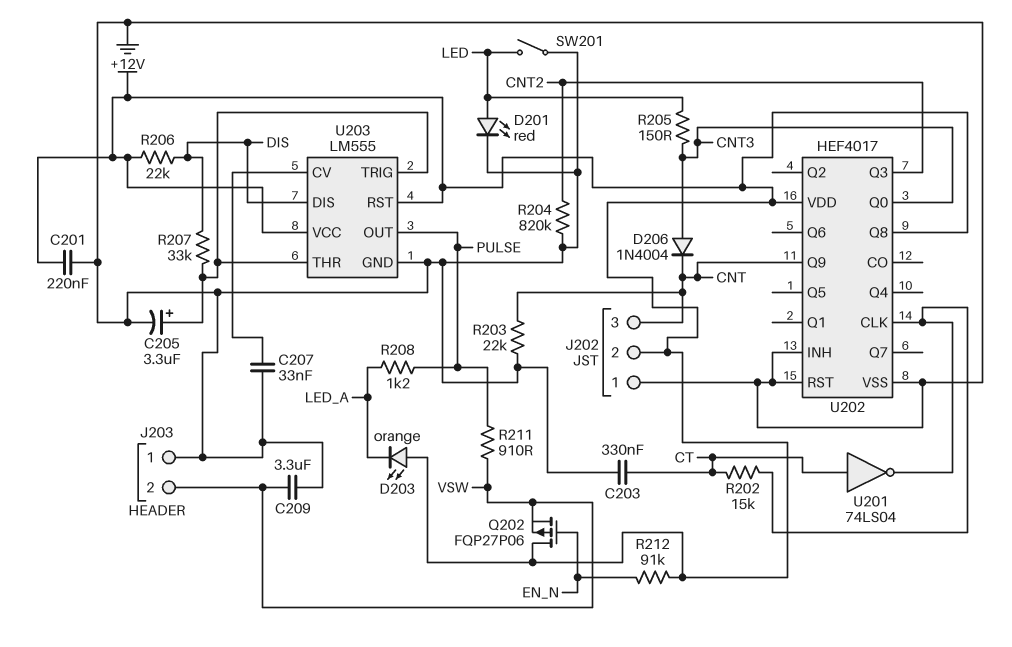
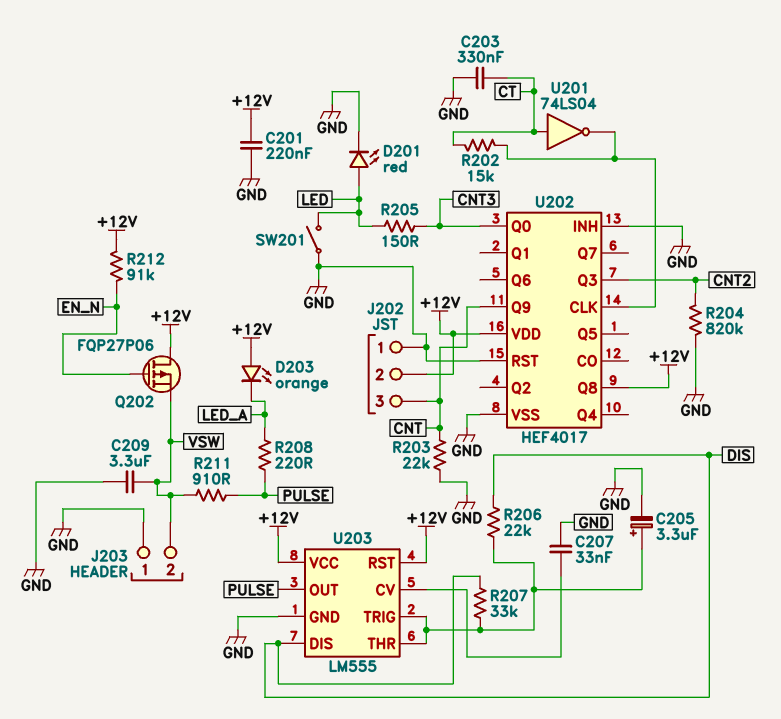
D206: diode 1N4004 (A CNT3, K CNT) -> none
R206: 22k (+12V, DIS) -> 22k (DIS, U203/THR)
R208: 1.2k (LED_A, PULSE) -> 220 (LED_A, PULSE)

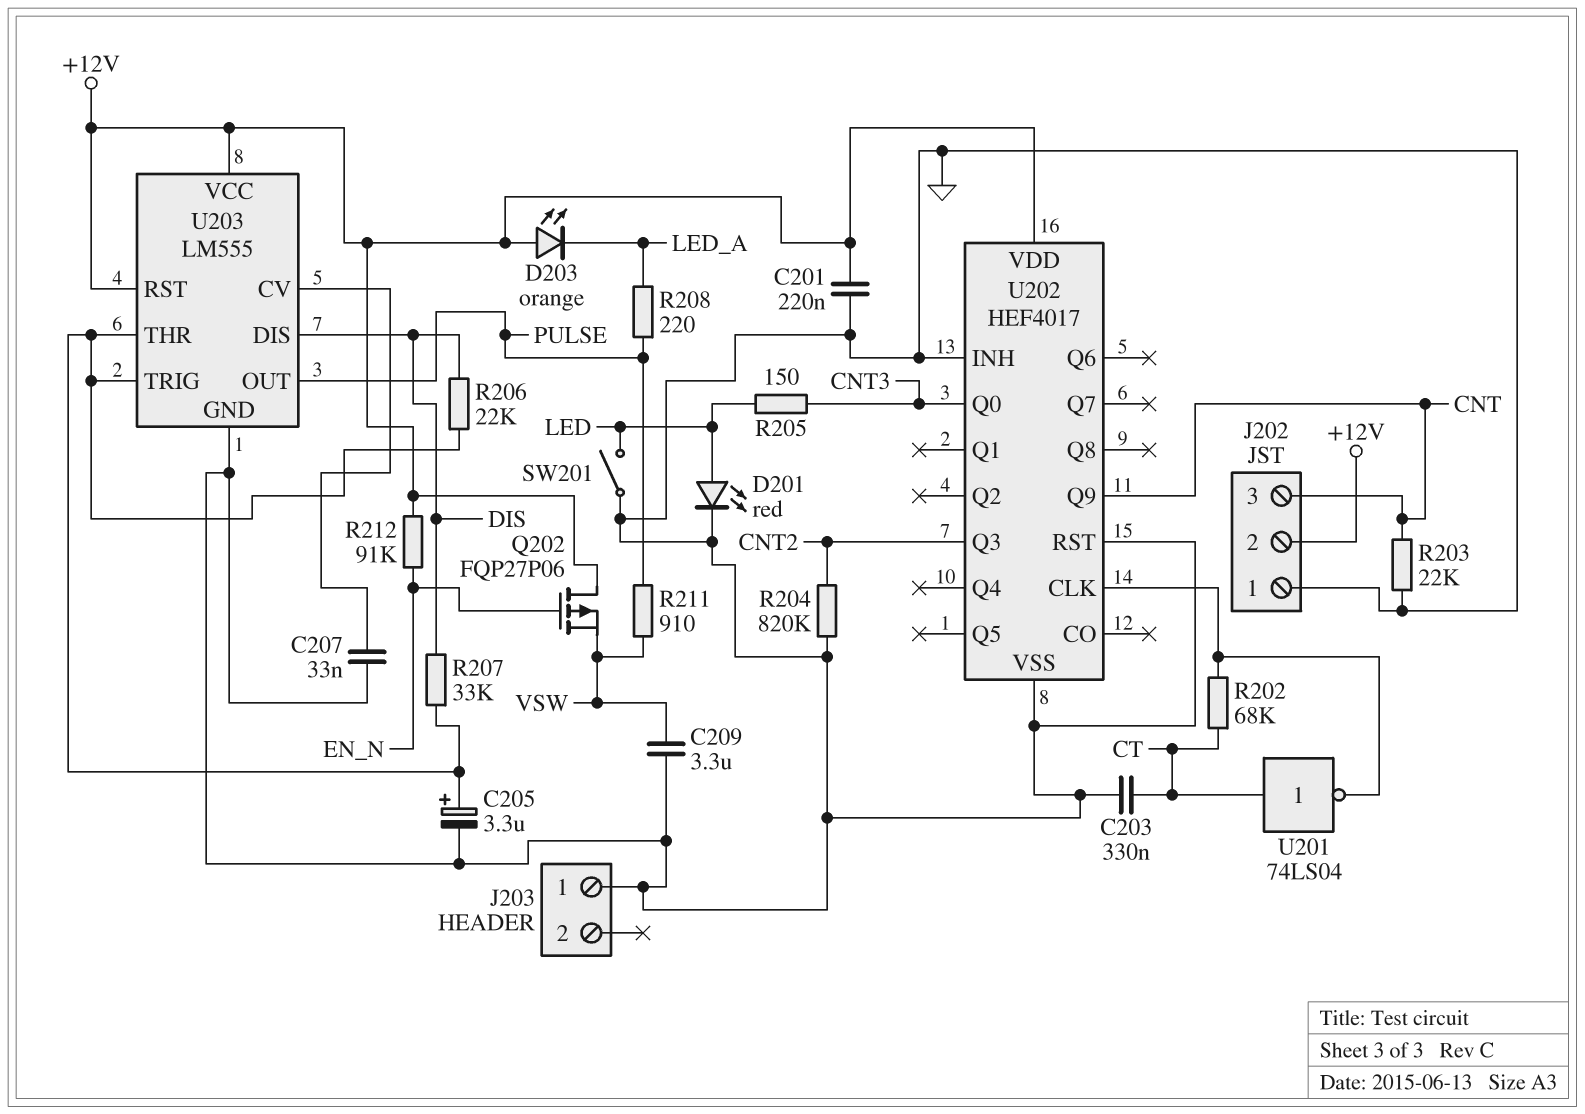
J203 pin 2: VSW -> none
R202: 15k (CT, U202/CLK) -> 68k (CT, U202/CLK)
U202 pin Q8: +12V -> none

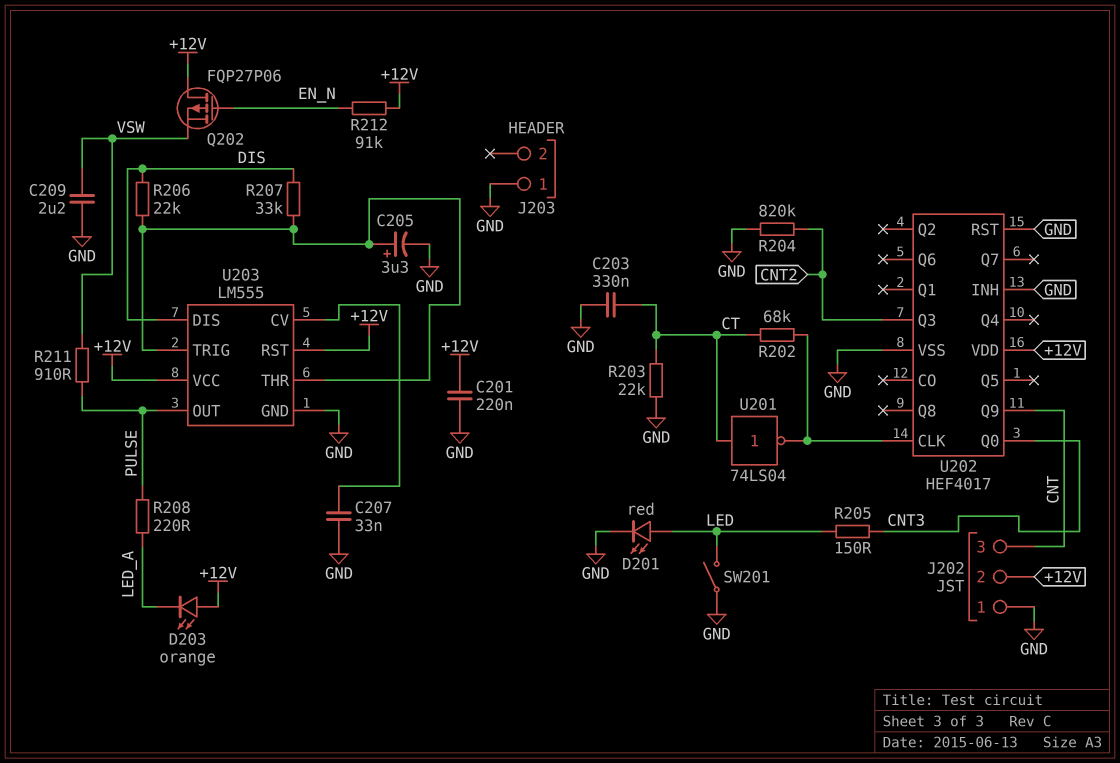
C209: 3.3uF (GND, VSW) -> 2.2uF (GND, VSW)
R203: 22k (CNT, GND) -> 22k (CT, GND)

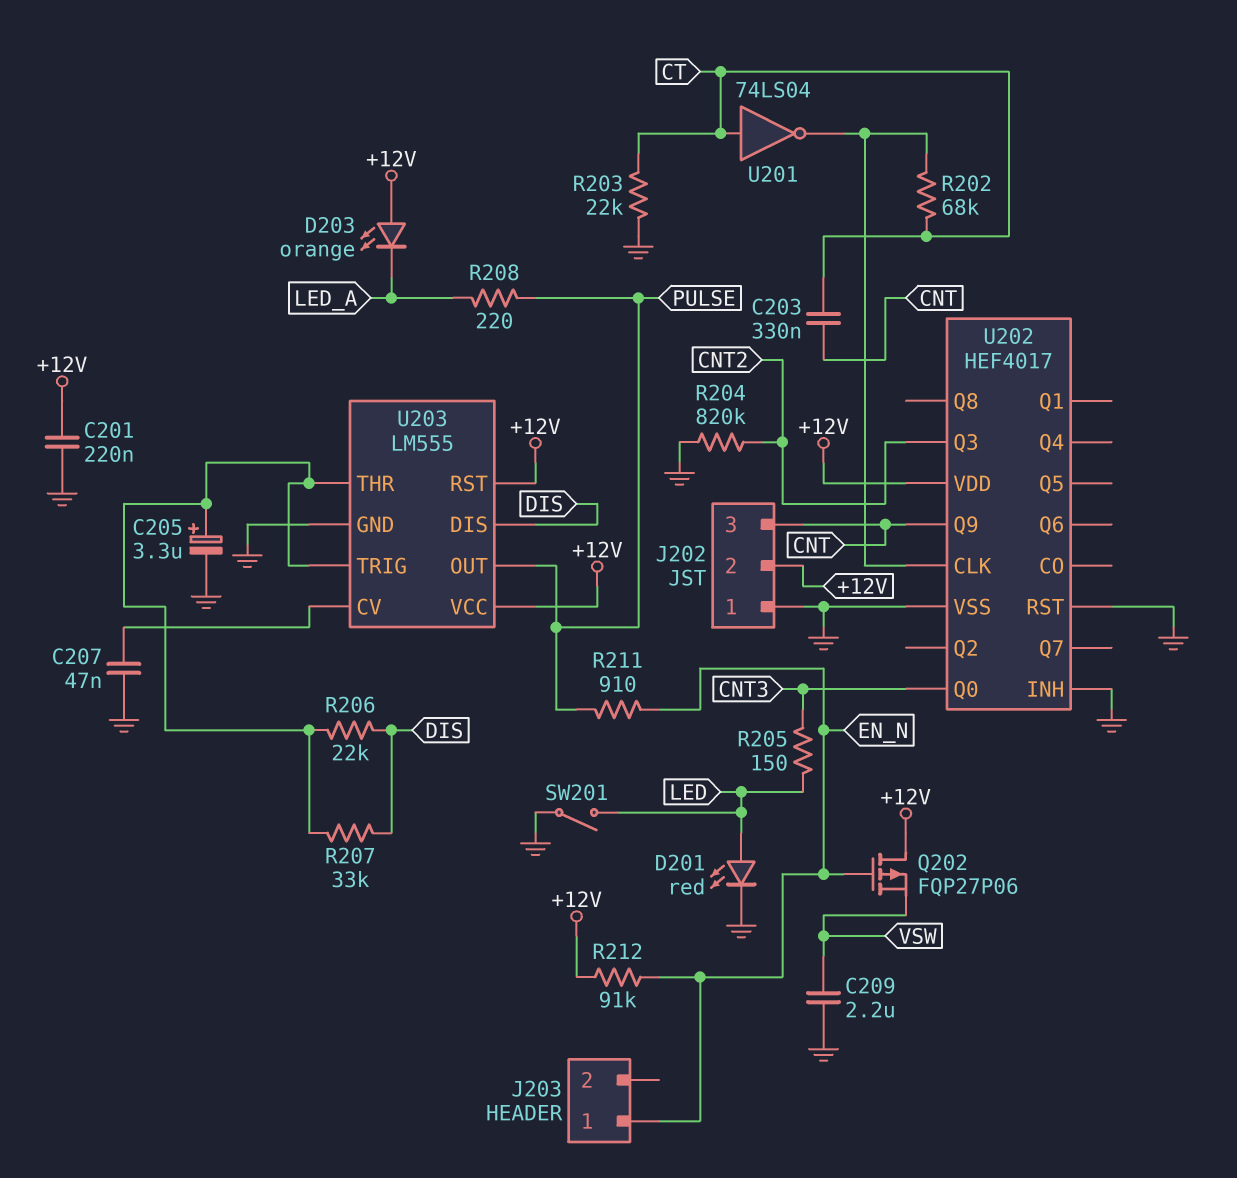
C203: 330nF (CT, GND) -> 330nF (CNT, CT)
C207: 33nF (GND, U203/CV) -> 47nF (GND, U203/CV)
J203 pin 1: GND -> EN_N
R211: 910 (PULSE, VSW) -> 910 (EN_N, PULSE)

